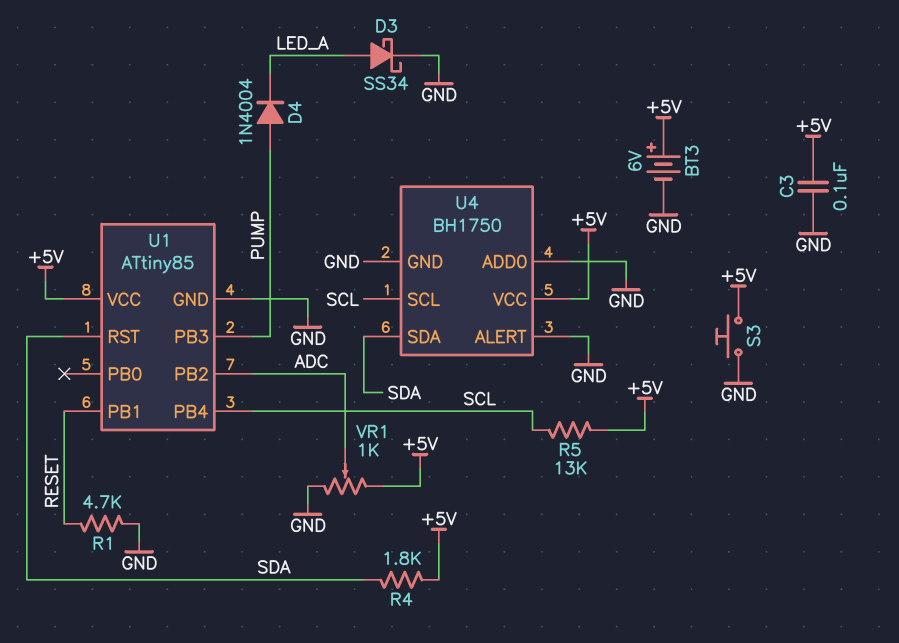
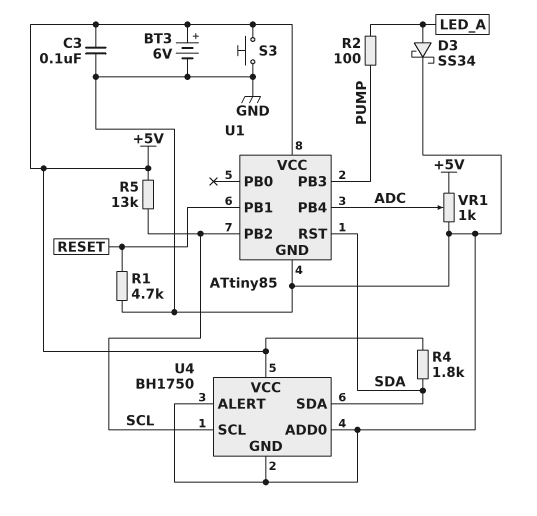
D4: diode 1N4004 (A PUMP, K LED_A) -> none
R2: none -> 100 (LED_A, PUMP)
U1 pin PB2: ADC -> SCL
U1 pin PB4: SCL -> ADC

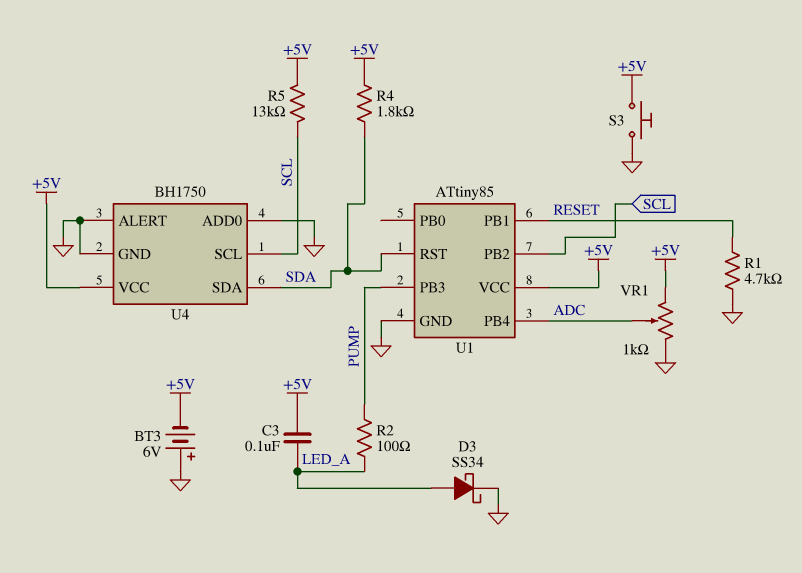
BT3: 6V (plus +5V, minus GND) -> 6V (plus GND, minus +5V)
C3: 100nF (+5V, GND) -> 100nF (+5V, LED_A)

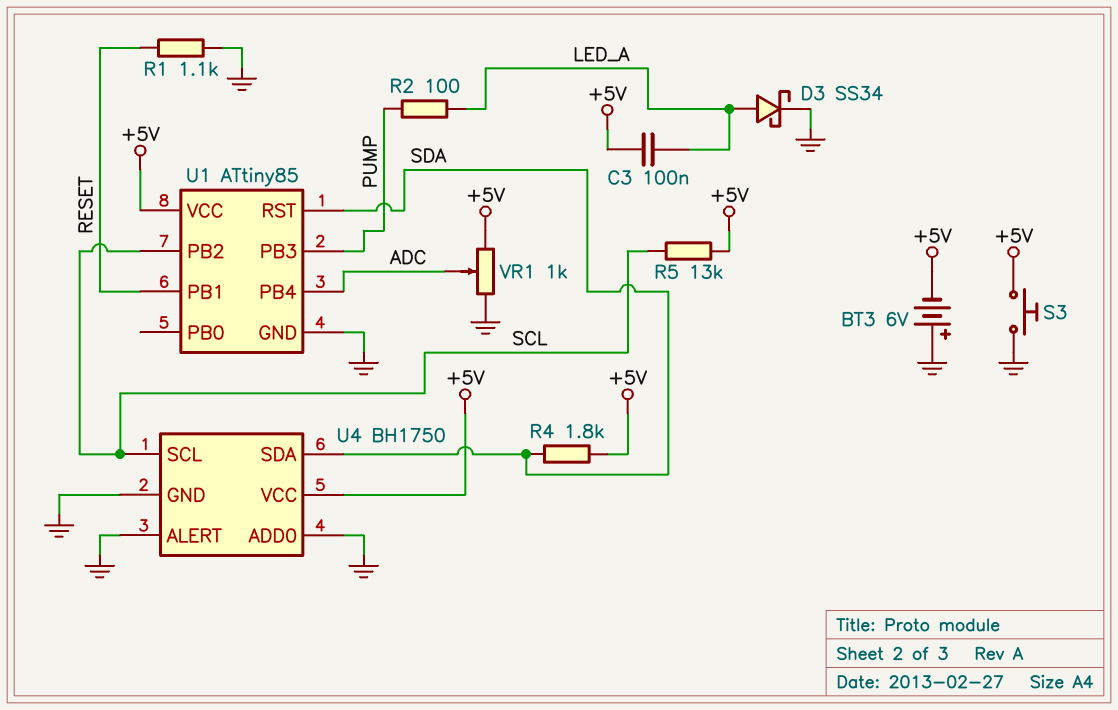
R1: 4.7k (GND, RESET) -> 1.1k (GND, RESET)

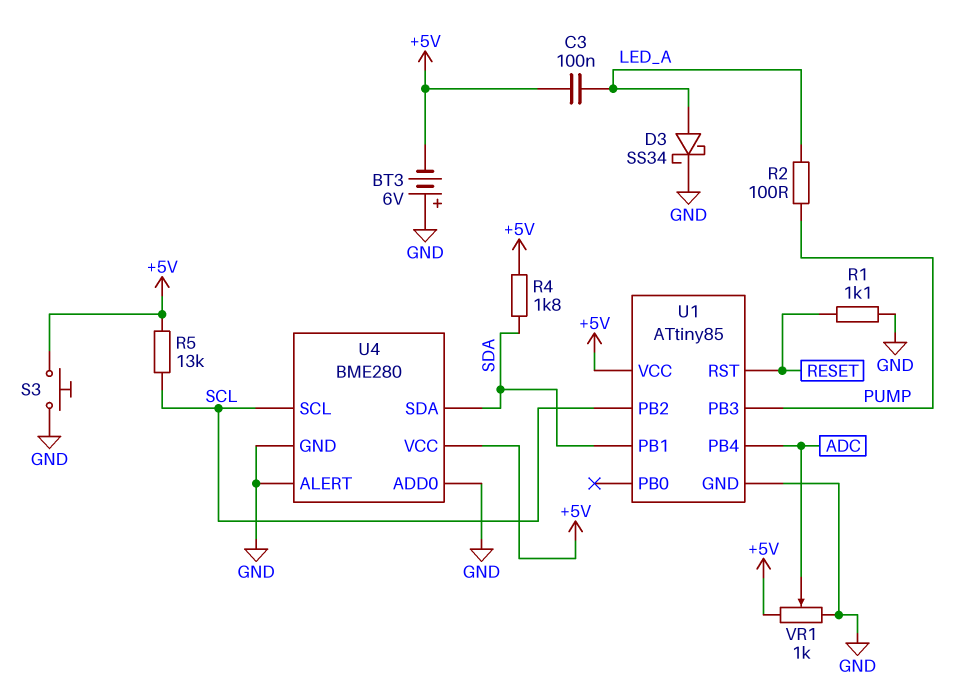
U1 pin PB1: RESET -> SDA
U1 pin RST: SDA -> RESET
U4: BH1750 -> BME280

